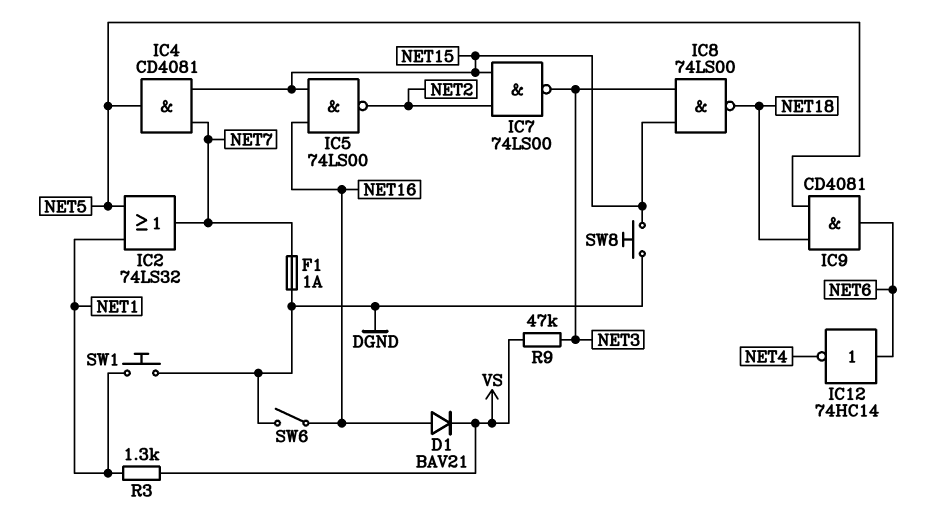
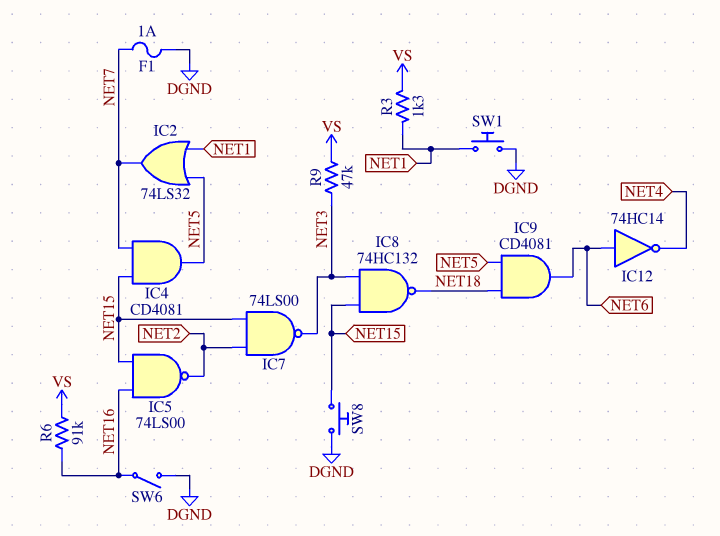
D1: diode BAV21 (A NET16, K VS) -> none
IC8: NAND 74LS00 (in NET3, in NET15, out NET18) -> NAND 74HC132 (in NET3, in NET15, out NET18)
R6: none -> 91k (NET16, VS)

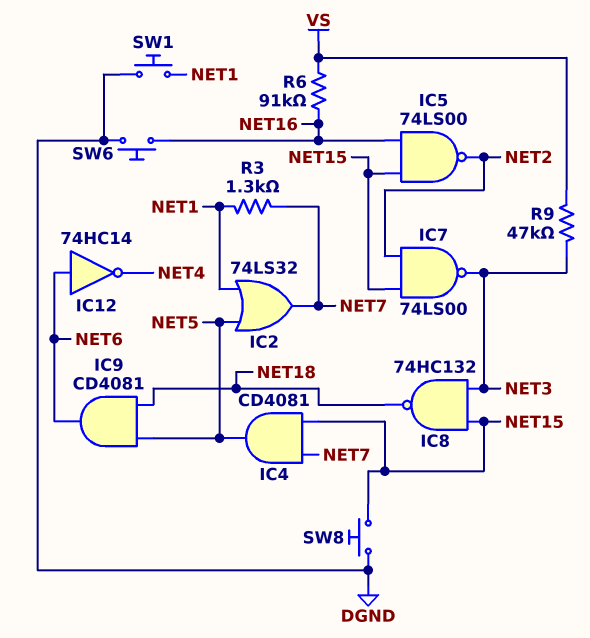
F1: 1A (DGND, NET7) -> none
R3: 1.3k (NET1, VS) -> 1.3k (NET1, NET7)
SW6: switch (DGND, NET16) -> button (DGND, NET16)

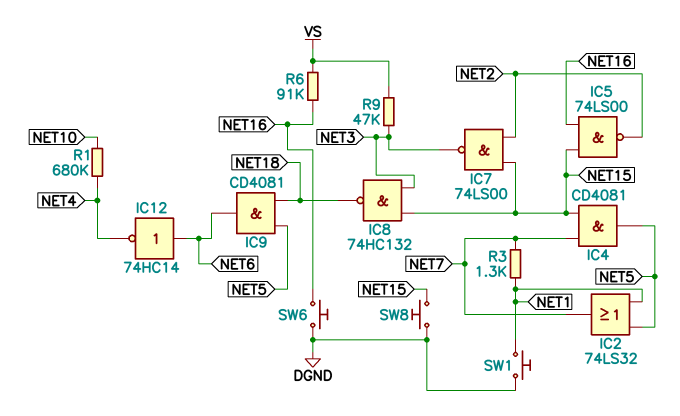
R1: none -> 680k (NET4, NET10)

